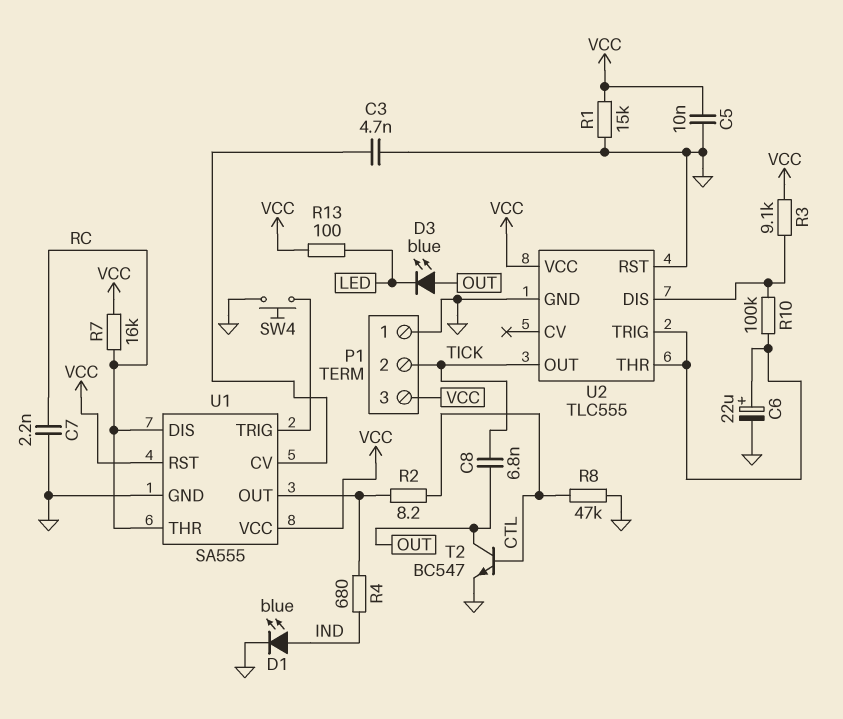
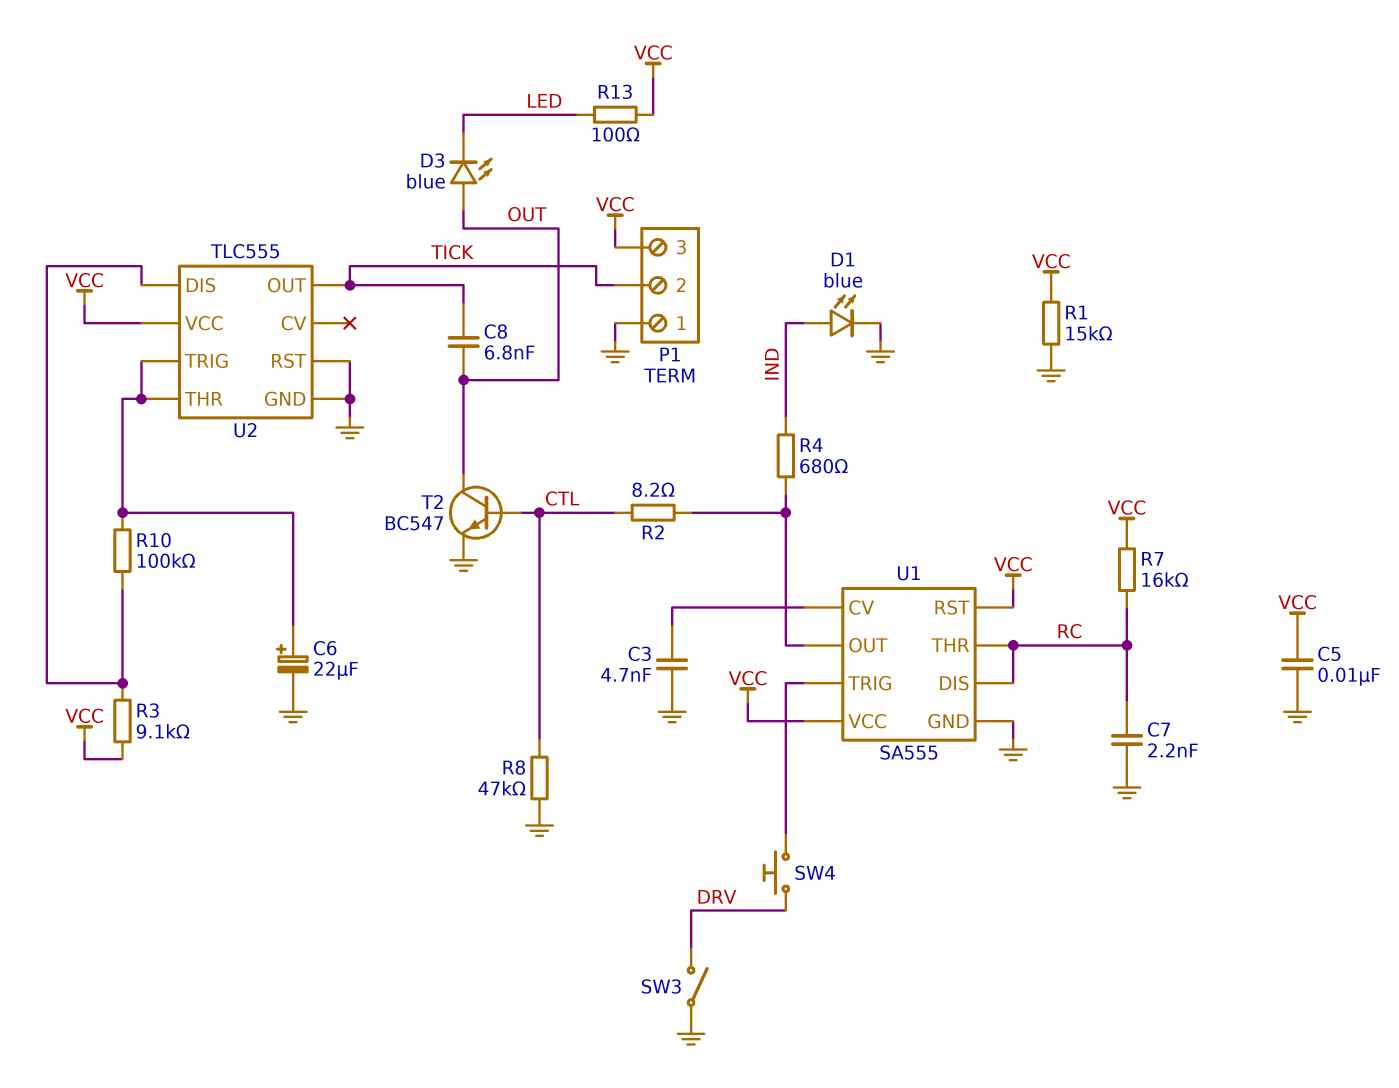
SW3: none -> switch (DRV, GND)
SW4: button (GND, U1/TRIG) -> button (DRV, U1/TRIG)

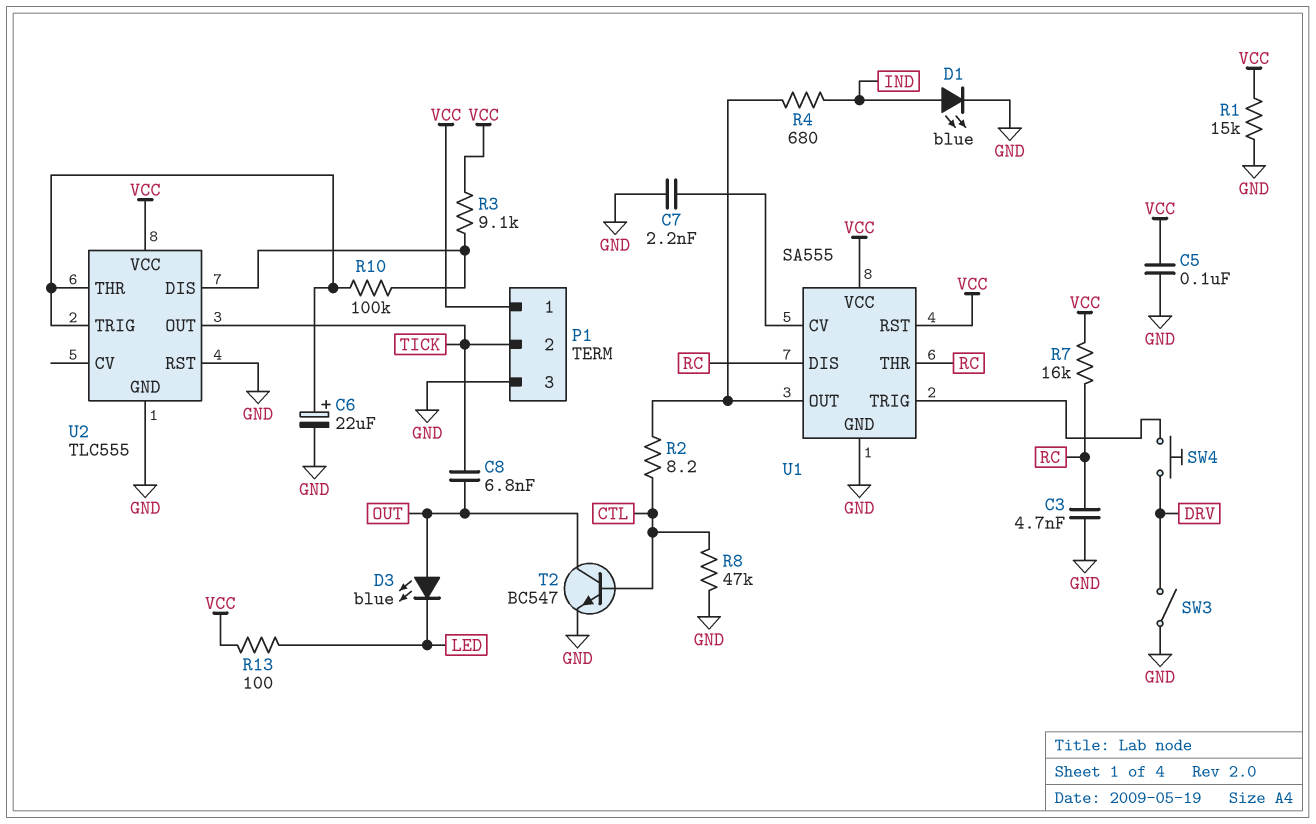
C3: 4.7nF (GND, U1/CV) -> 4.7nF (GND, RC)
C5: 10nF (GND, VCC) -> 100nF (GND, VCC)
C7: 2.2nF (GND, RC) -> 2.2nF (GND, U1/CV)
P1 pin 1: GND -> VCC
P1 pin 3: VCC -> GND

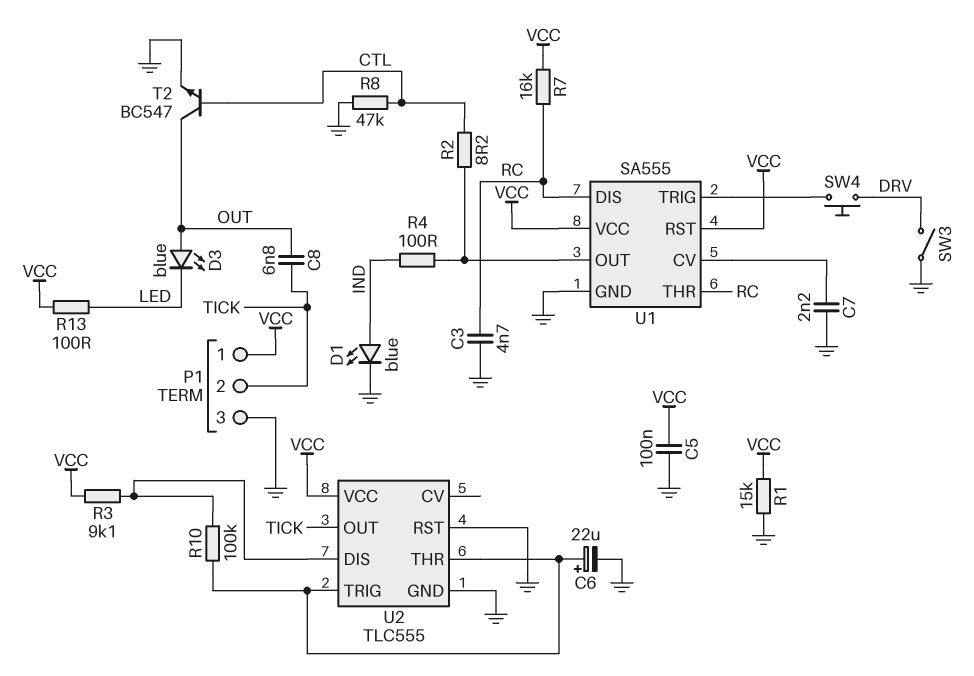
R4: 680 (IND, U1/OUT) -> 100 (IND, U1/OUT)

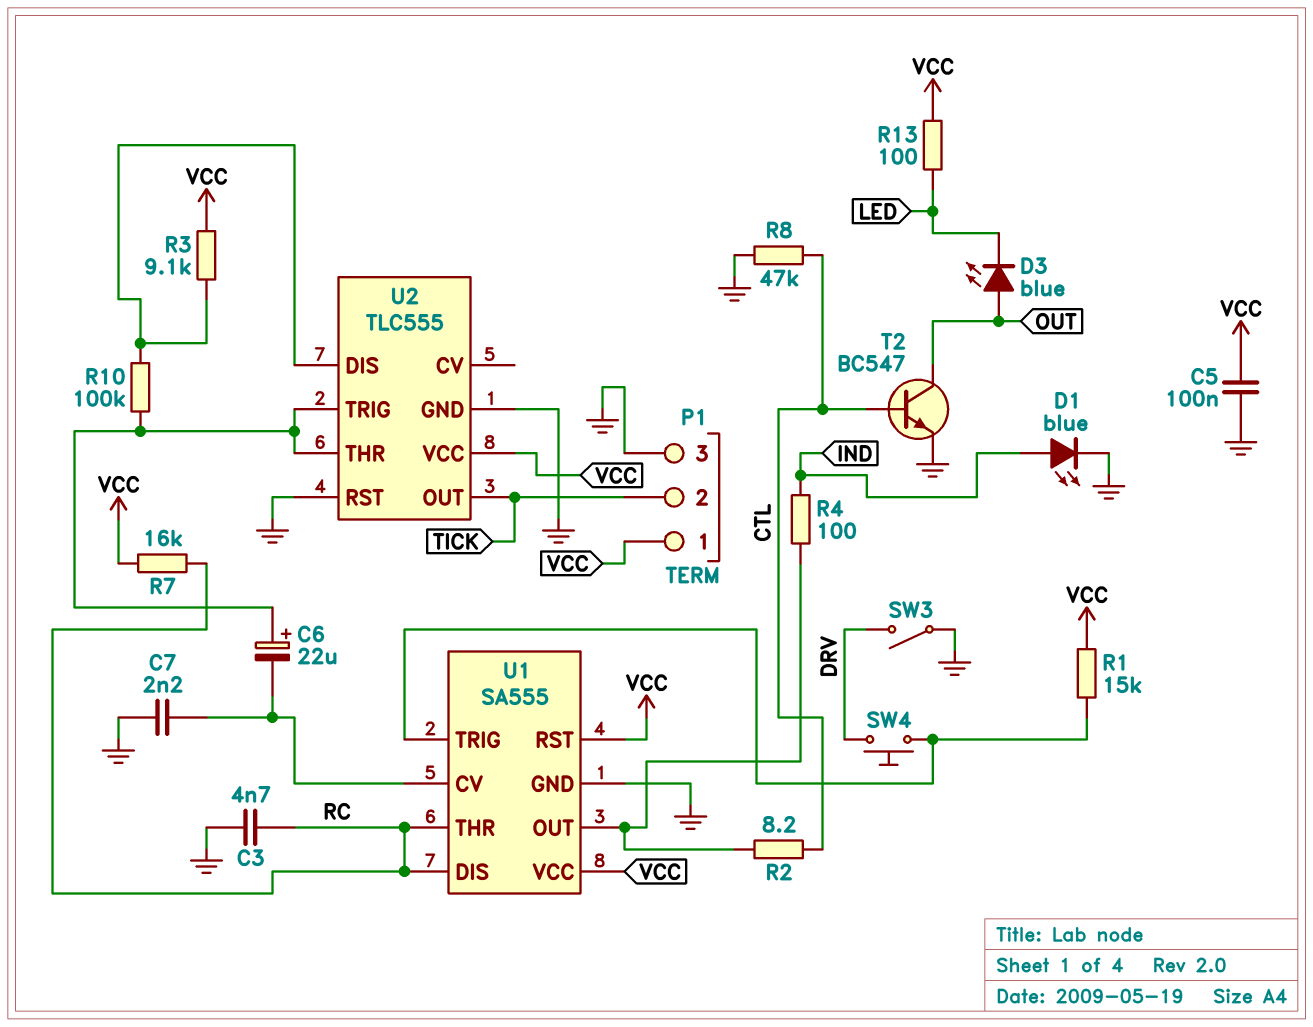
C6: 22uF (plus U2/THR, minus GND) -> 22uF (plus U2/THR, minus U1/CV)
C8: 6.8nF (OUT, TICK) -> none
R1: 15k (GND, VCC) -> 15k (U1/TRIG, VCC)

